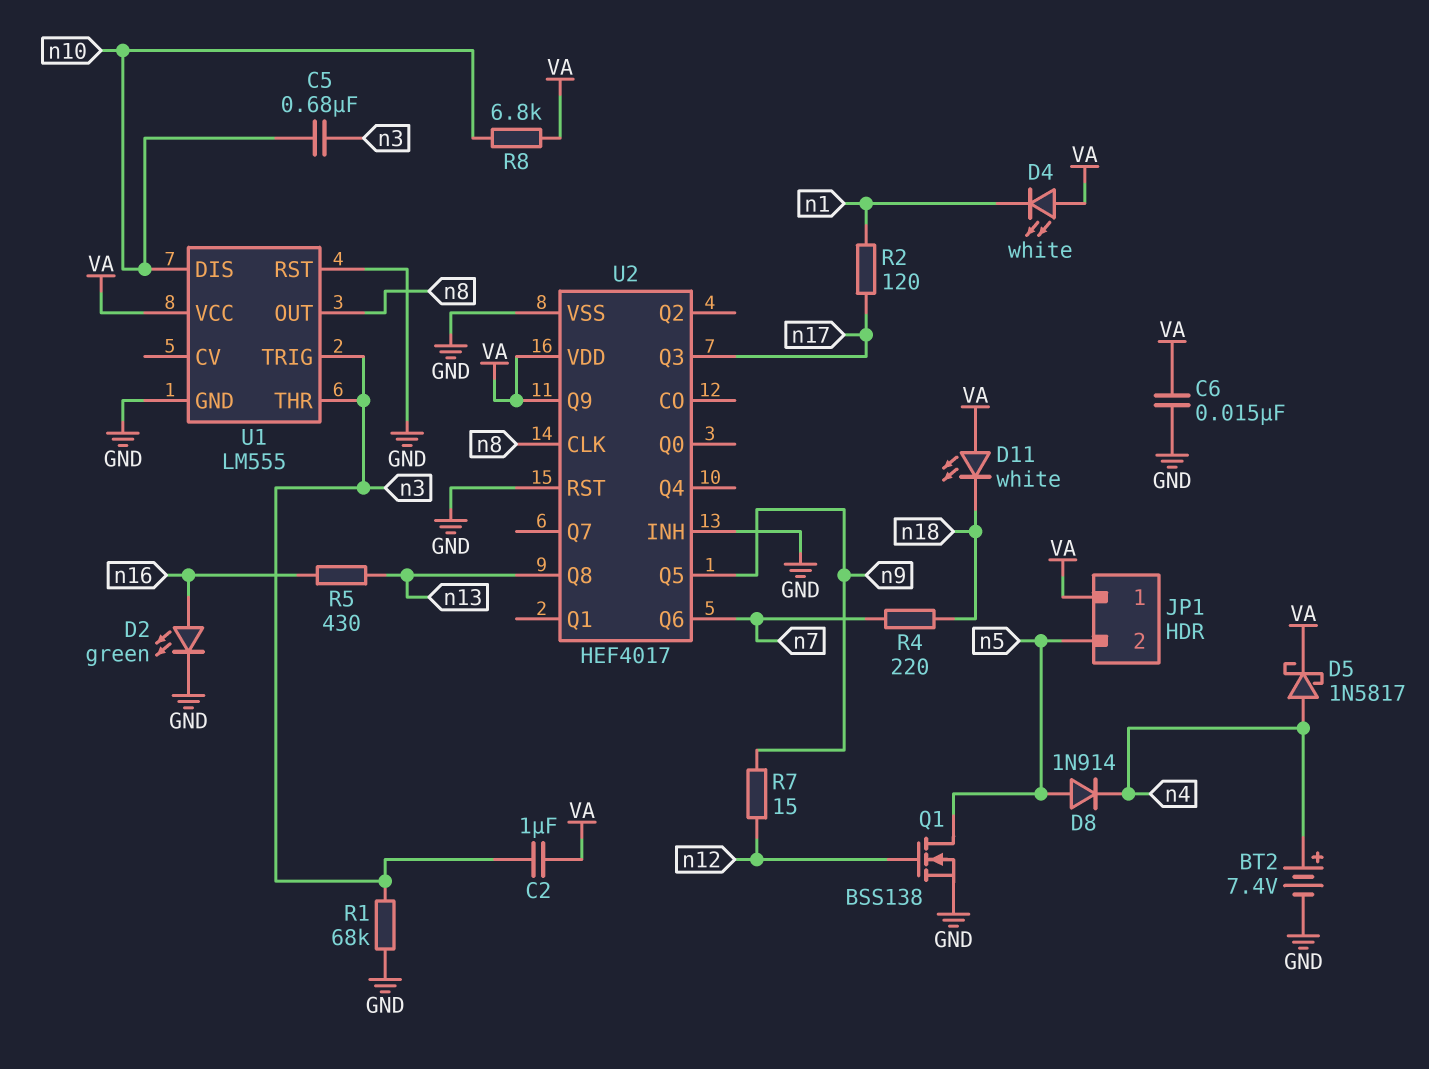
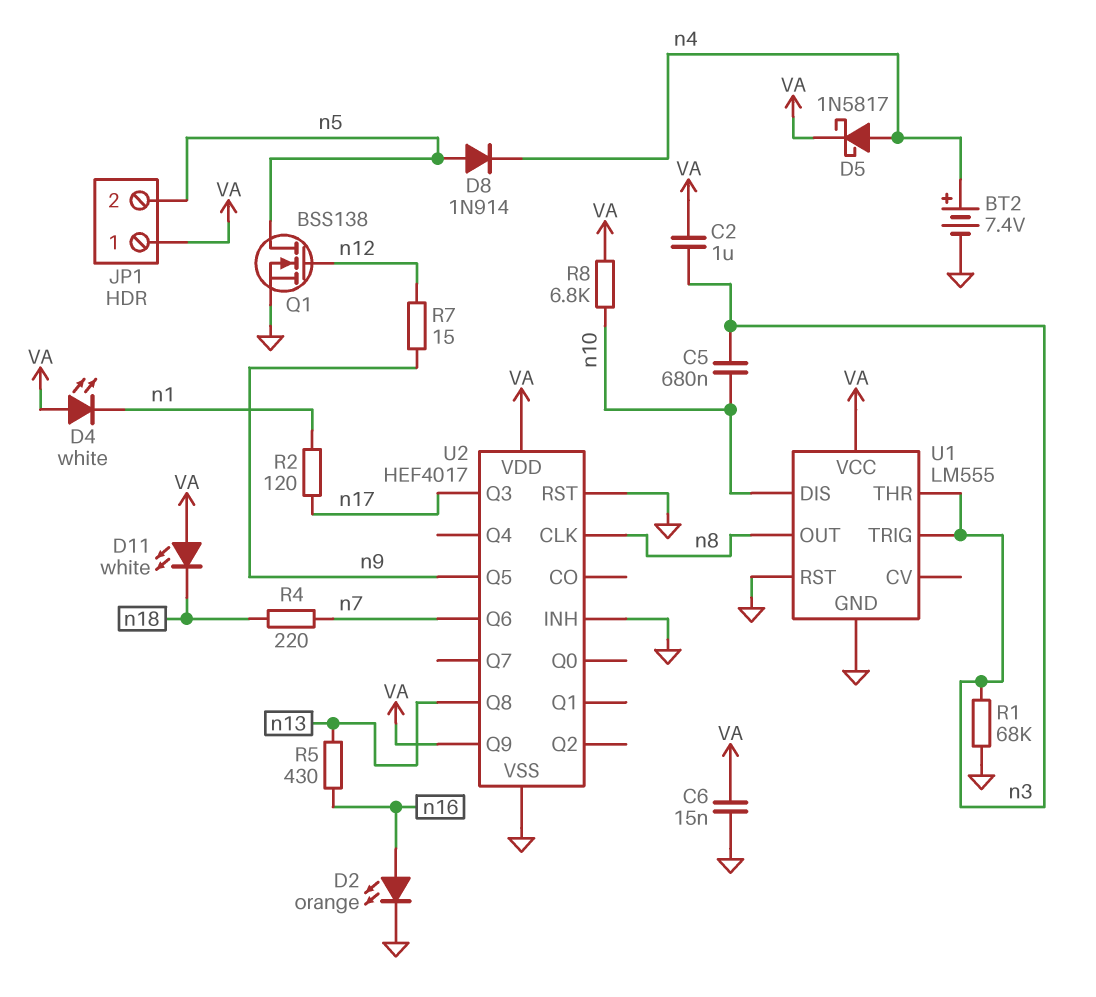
D2: LED green (A n16, K GND) -> LED orange (A n16, K GND)

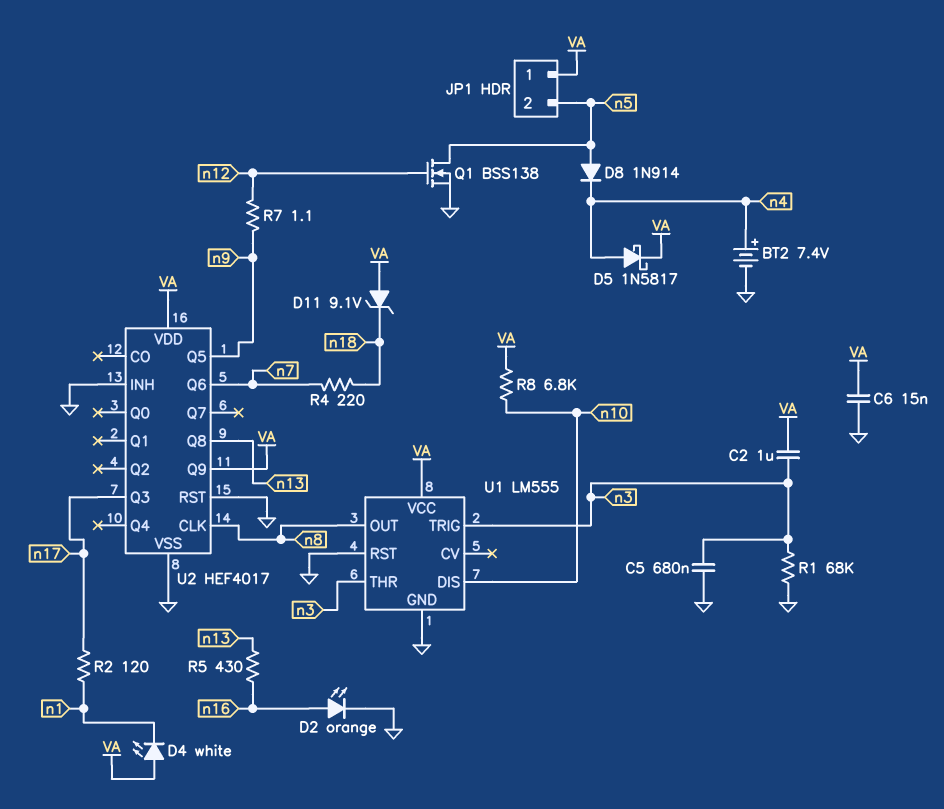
C5: 680nF (n3, n10) -> 680nF (GND, n3)
D11: LED white (A VA, K n18) -> zener 9.1V (A VA, K n18)
R7: 15 (n9, n12) -> 1.1 (n9, n12)

